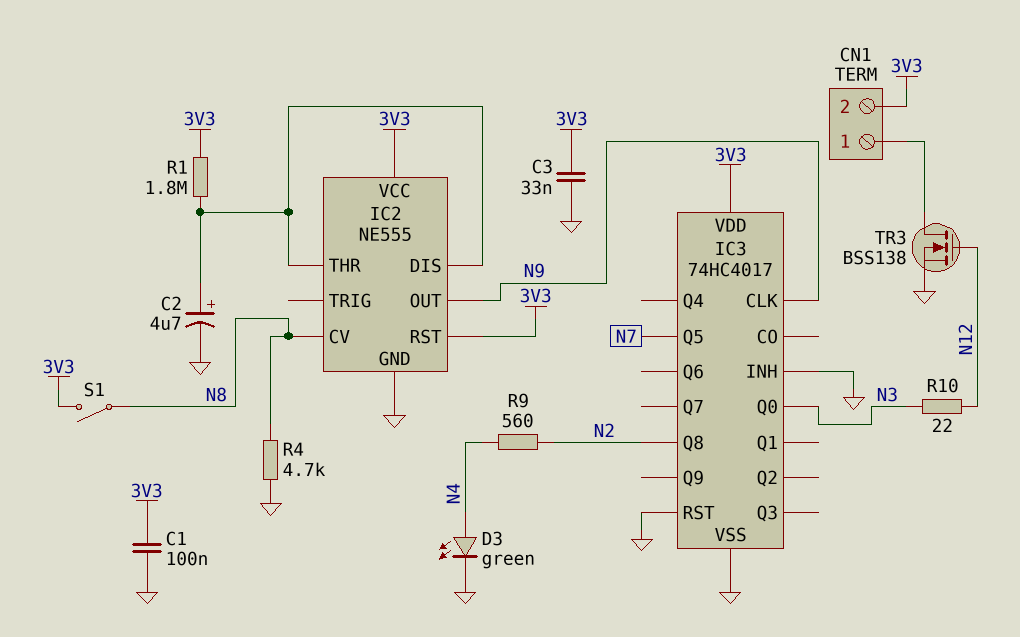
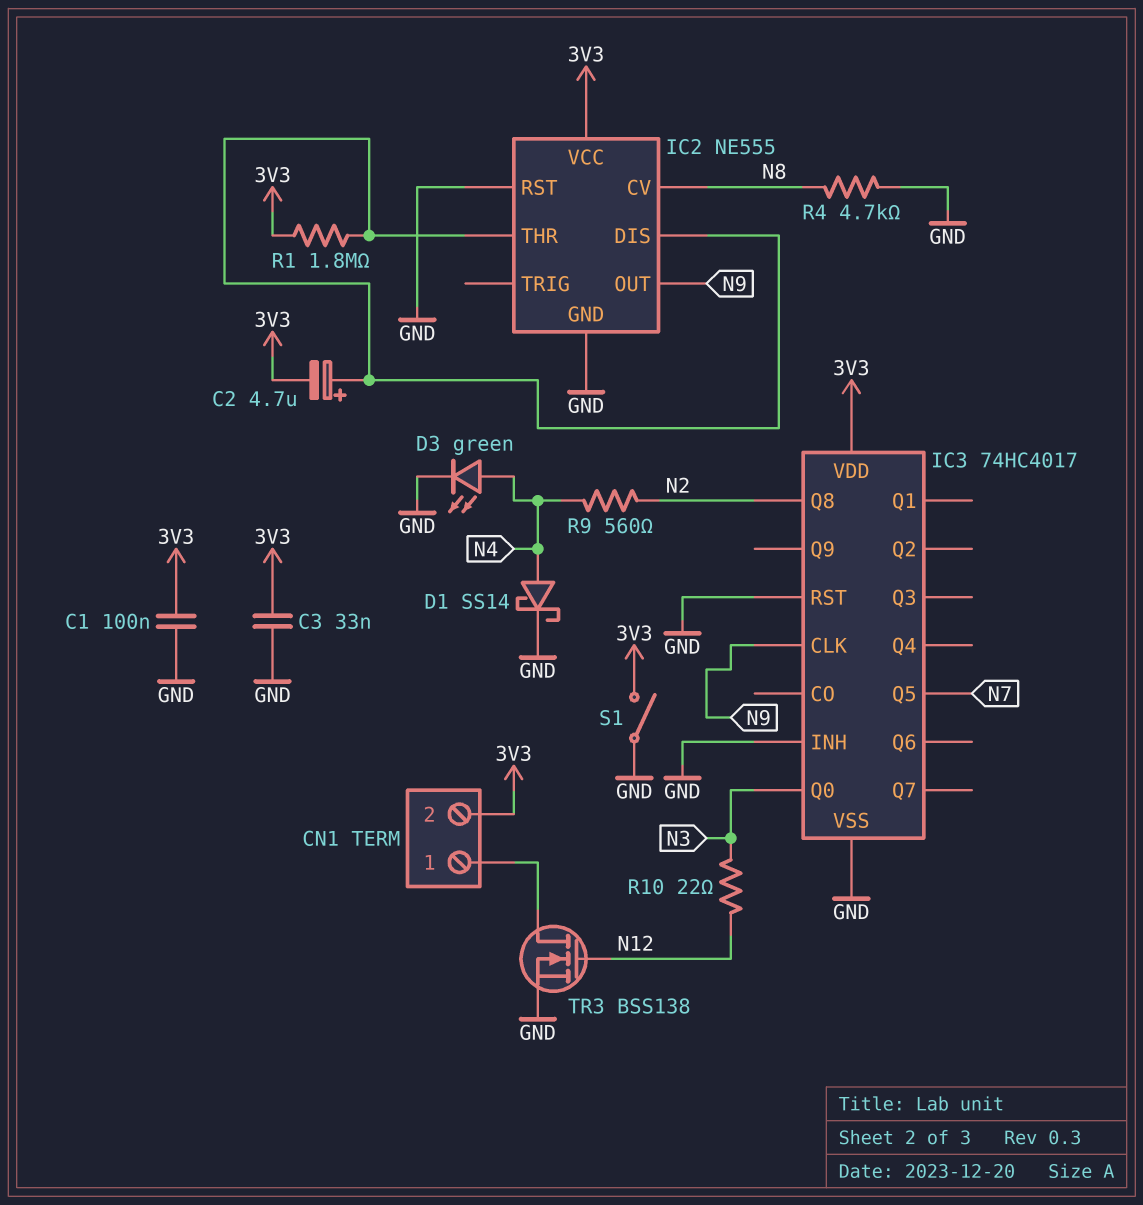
C2: 4.7uF (plus IC2/DIS, minus GND) -> 4.7uF (plus IC2/DIS, minus 3V3)
D1: none -> schottky SS14 (A N4, K GND)
IC2 pin RST: 3V3 -> GND
S1: switch (3V3, N8) -> switch (3V3, GND)

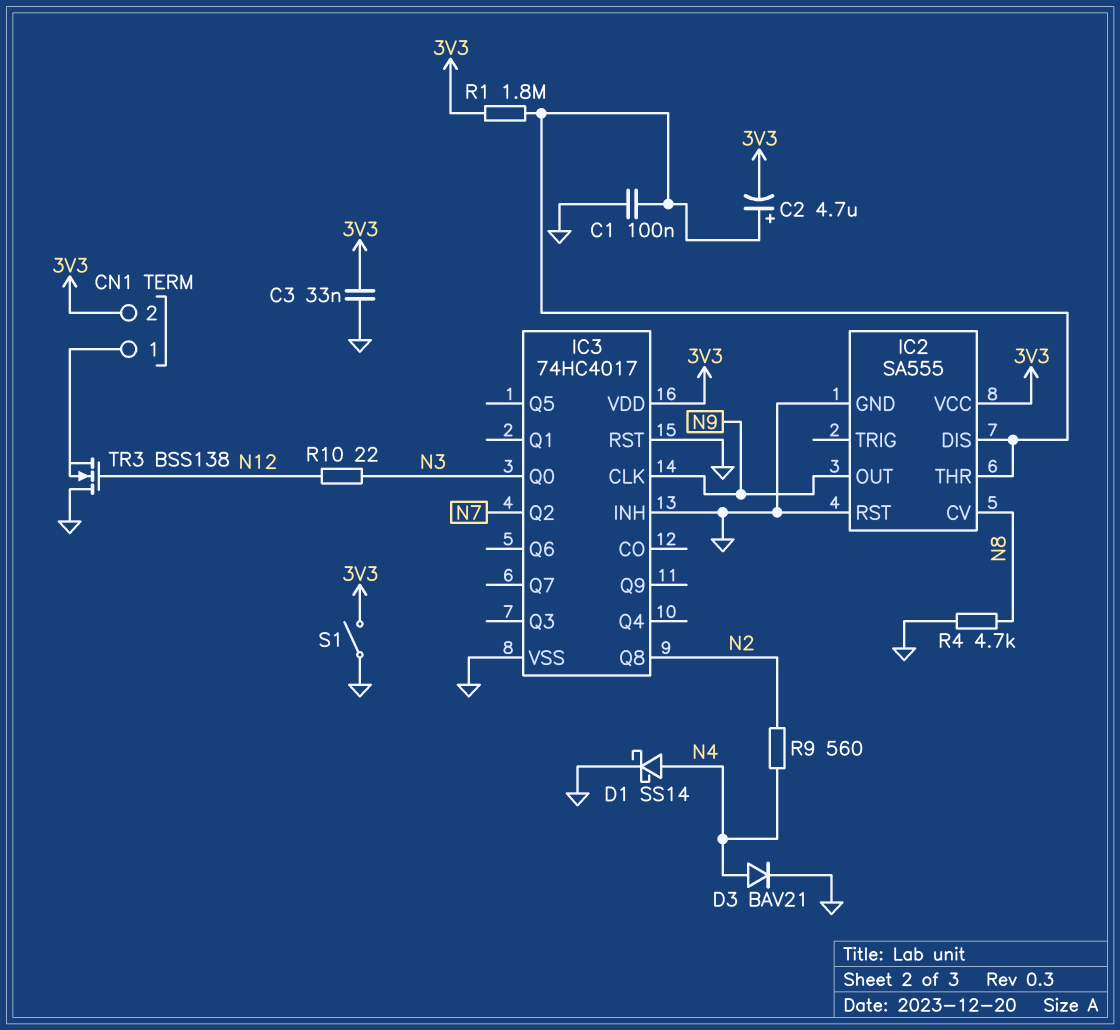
C1: 100nF (3V3, GND) -> 100nF (GND, IC2/DIS)
D3: LED green (A N4, K GND) -> diode BAV21 (A N4, K GND)
IC2: NE555 -> SA555
IC3 pin Q2: none -> N7
IC3 pin Q5: N7 -> none
TR3: NMOS BSS138 (G N12, D CN1/1, S GND) -> NMOS BSS138 (G N12, D GND, S CN1/1)

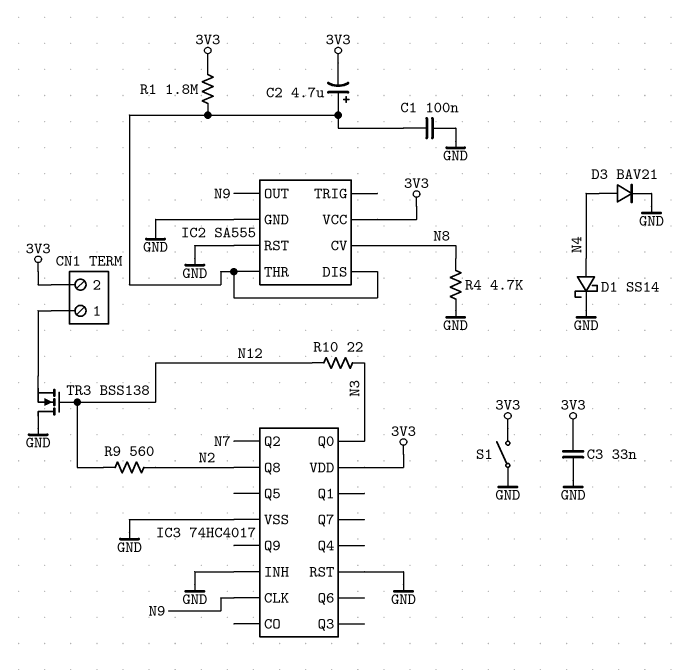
R9: 560 (N2, N4) -> 560 (N2, N12)

